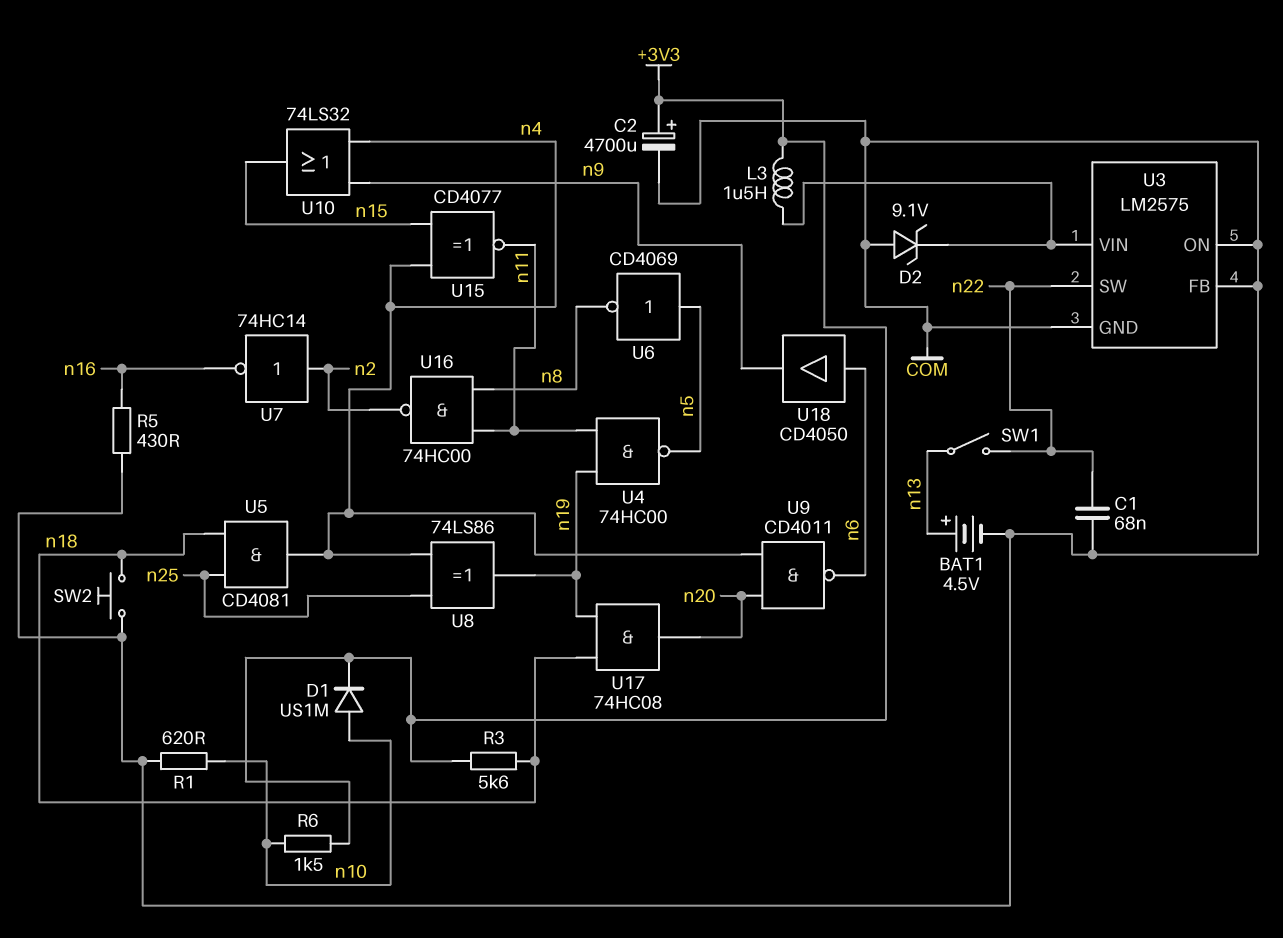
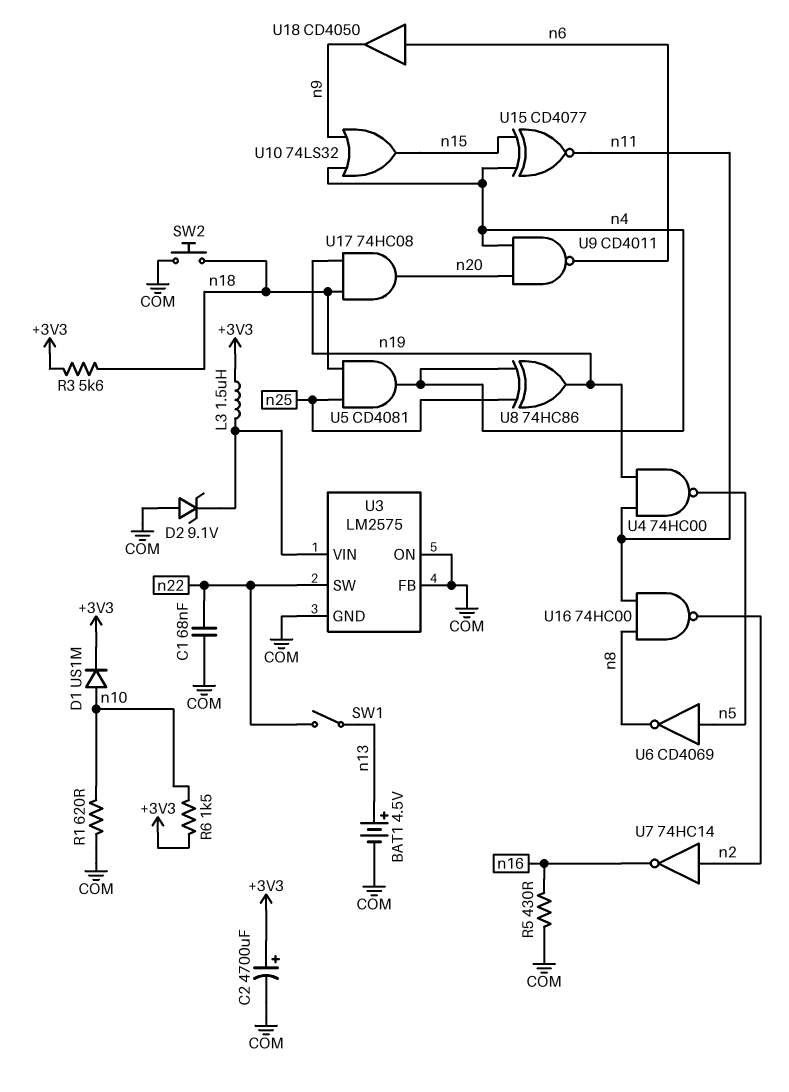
U8: XOR 74LS86 (in n4, in n25, out n19) -> XOR 74HC86 (in n4, in n25, out n19)

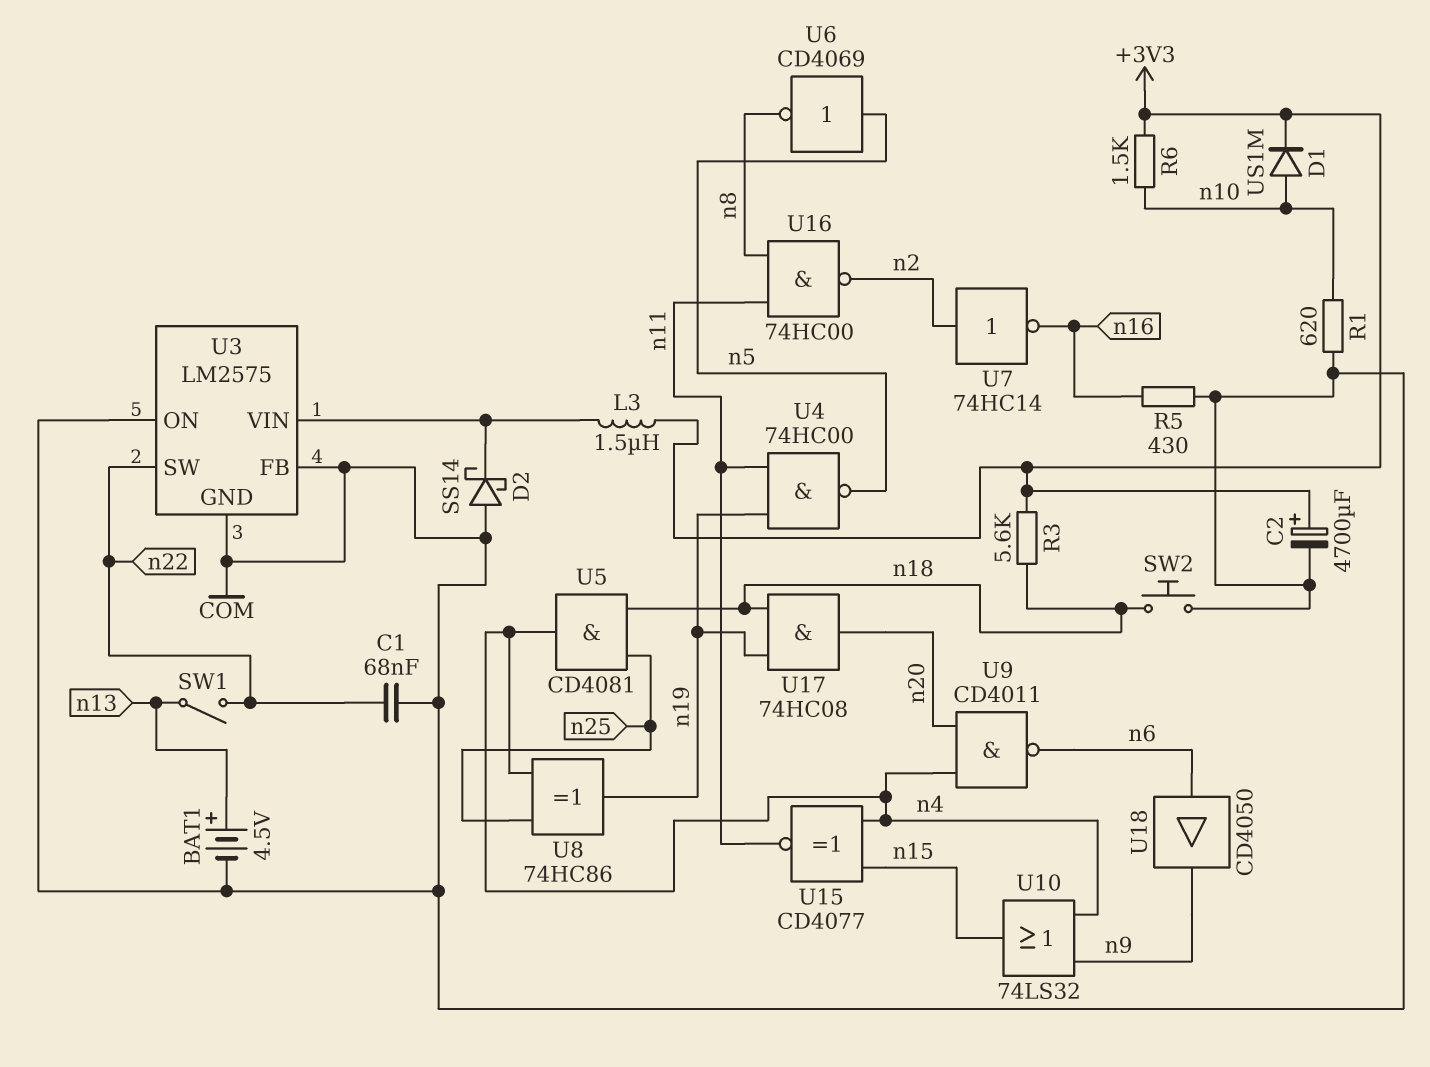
D2: zener 9.1V (A COM, K U3/VIN) -> schottky SS14 (A COM, K U3/VIN)

